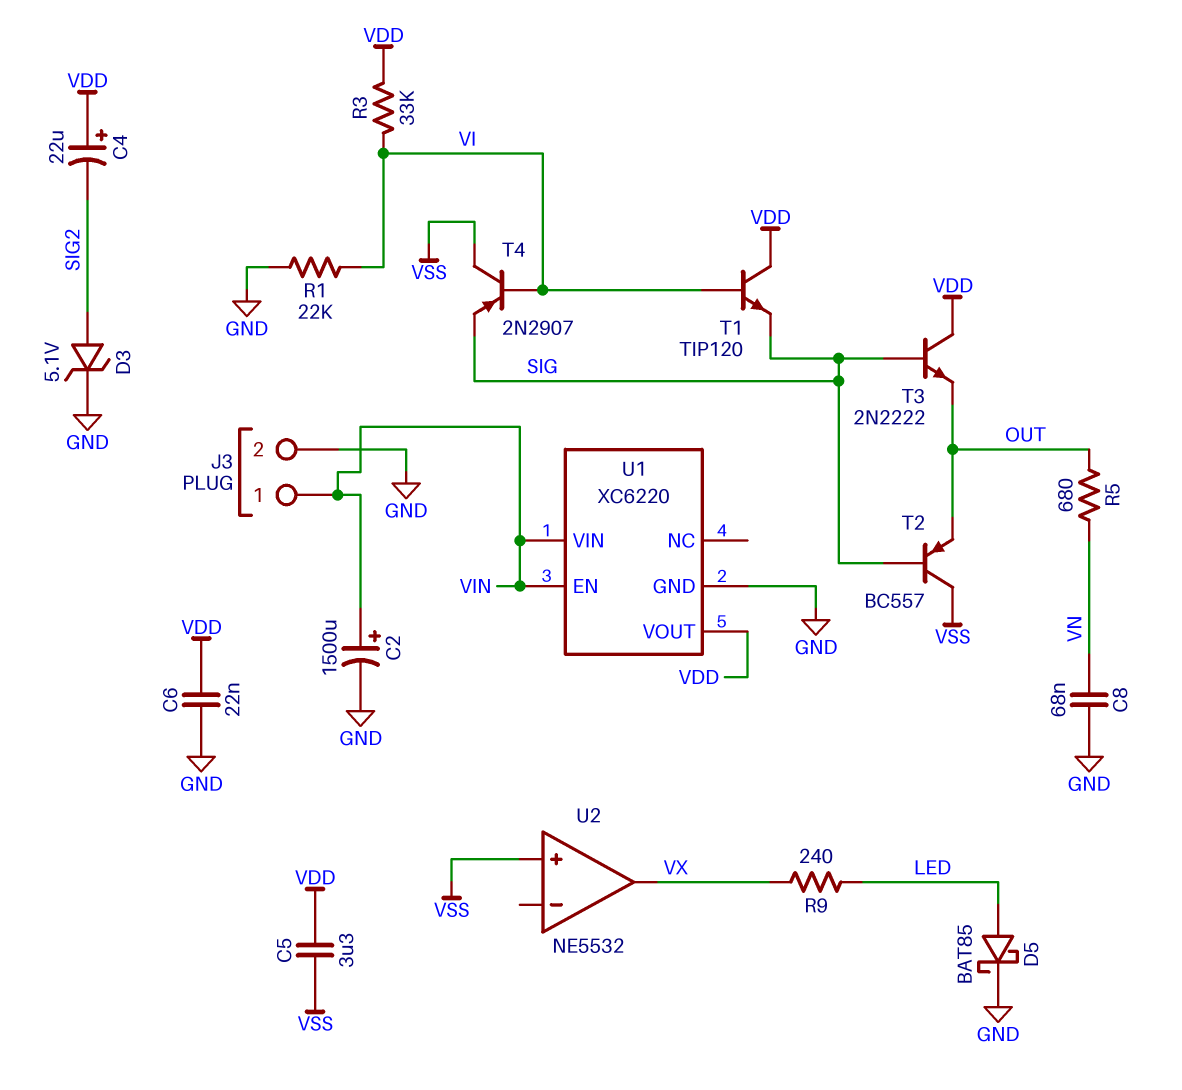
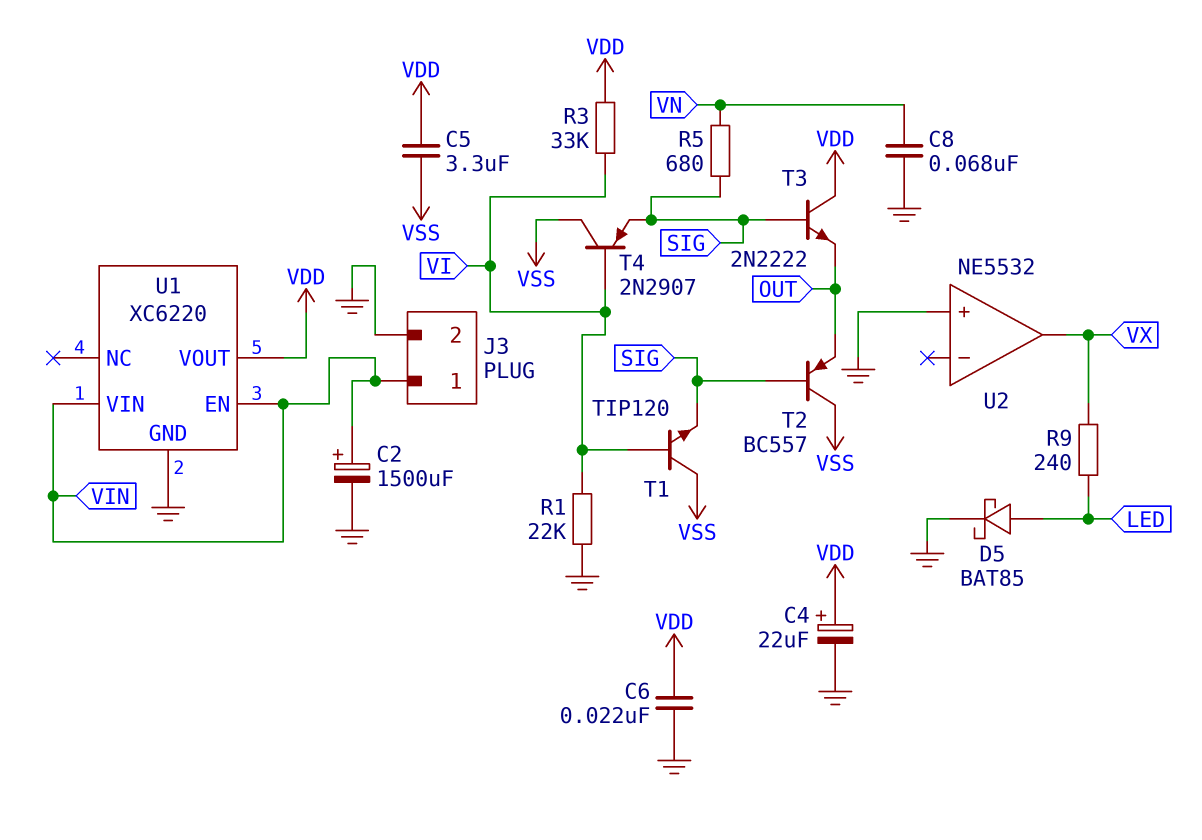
C4: 22uF (plus VDD, minus SIG2) -> 22uF (plus VDD, minus GND)
D3: zener 5.1V (A SIG2, K GND) -> none
R5: 680 (OUT, VN) -> 680 (SIG, VN)
T1: NPN TIP120 (B VI, C VDD, E SIG) -> NPN TIP120 (B VI, C VSS, E SIG)
U2 pin in+: VSS -> GND

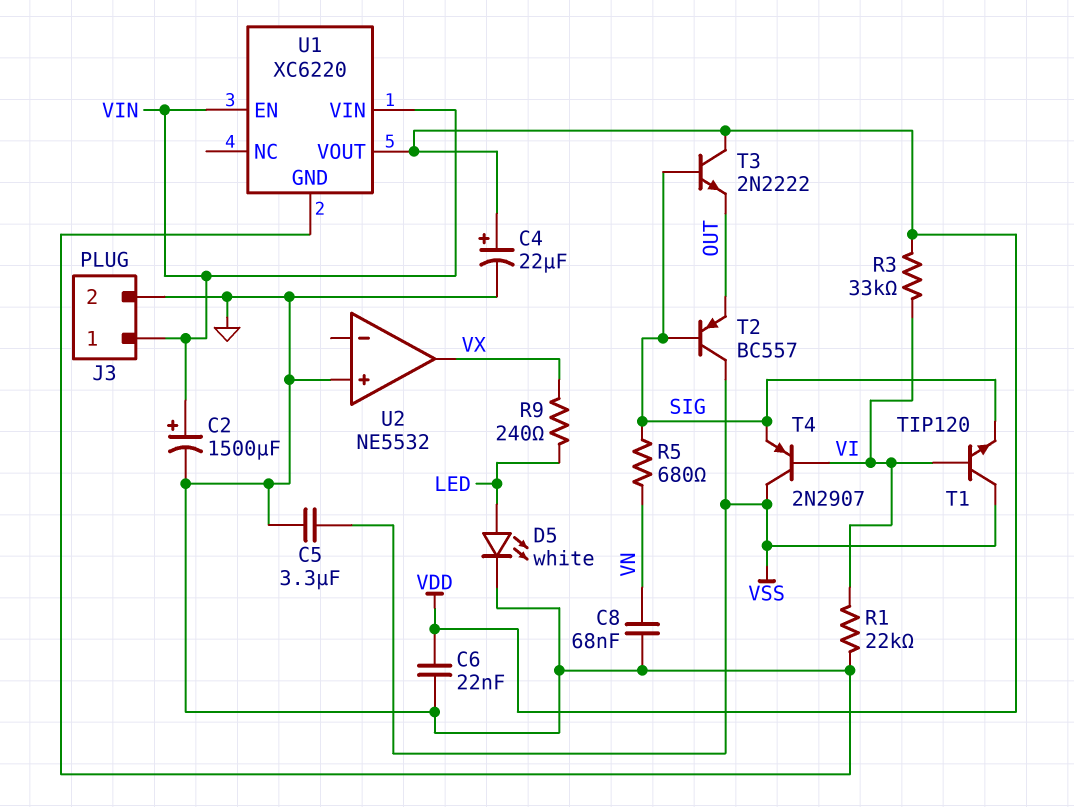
C5: 3.3uF (VDD, VSS) -> 3.3uF (GND, VSS)
D5: schottky BAT85 (A LED, K GND) -> LED white (A LED, K GND)

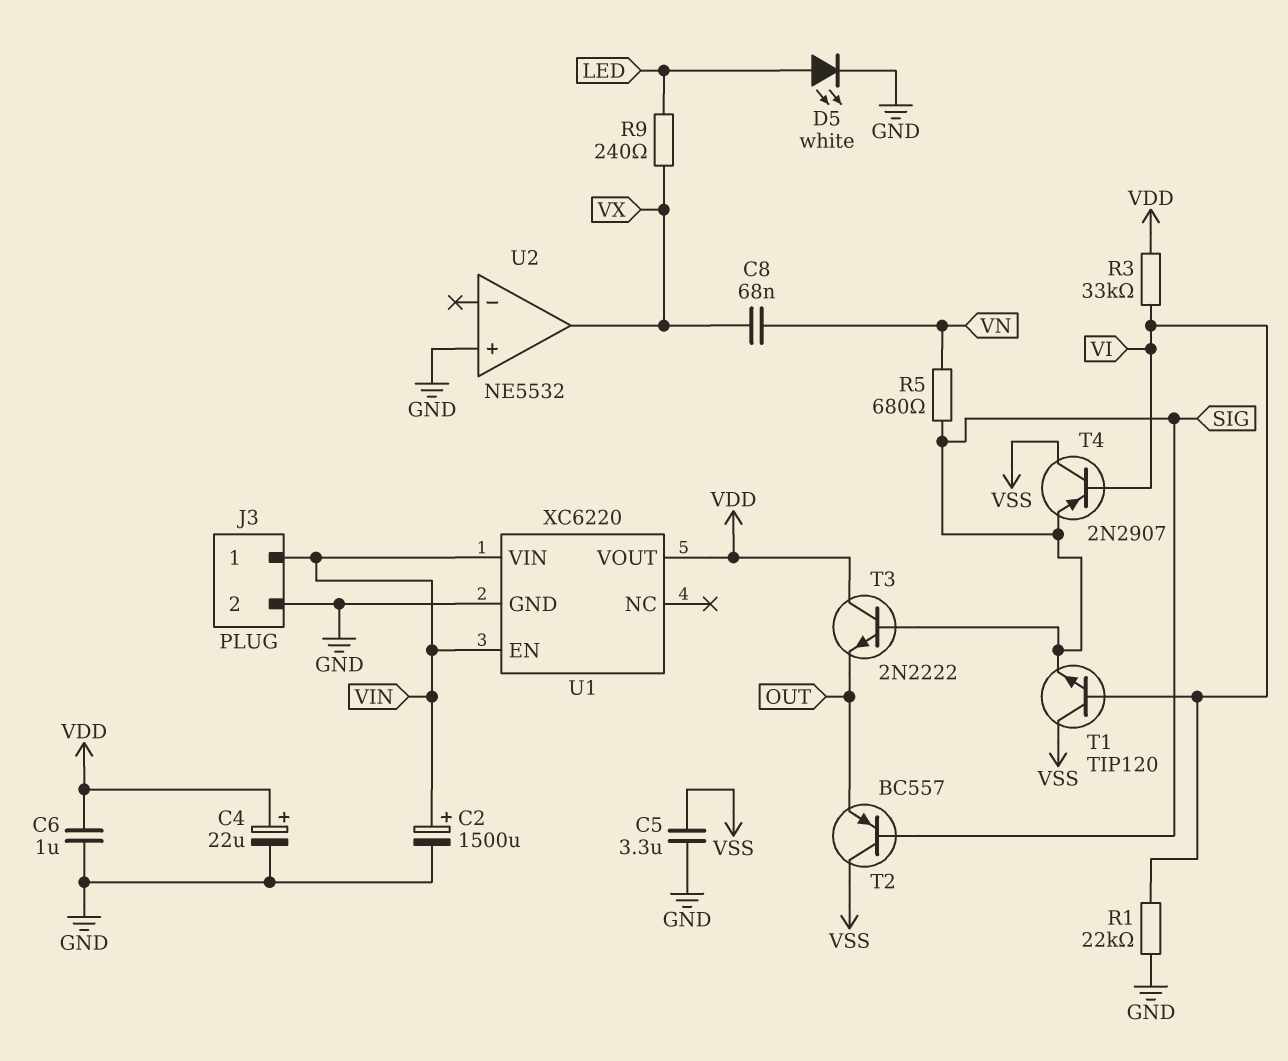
C6: 22nF (GND, VDD) -> 1uF (GND, VDD)
C8: 68nF (GND, VN) -> 68nF (VN, VX)

